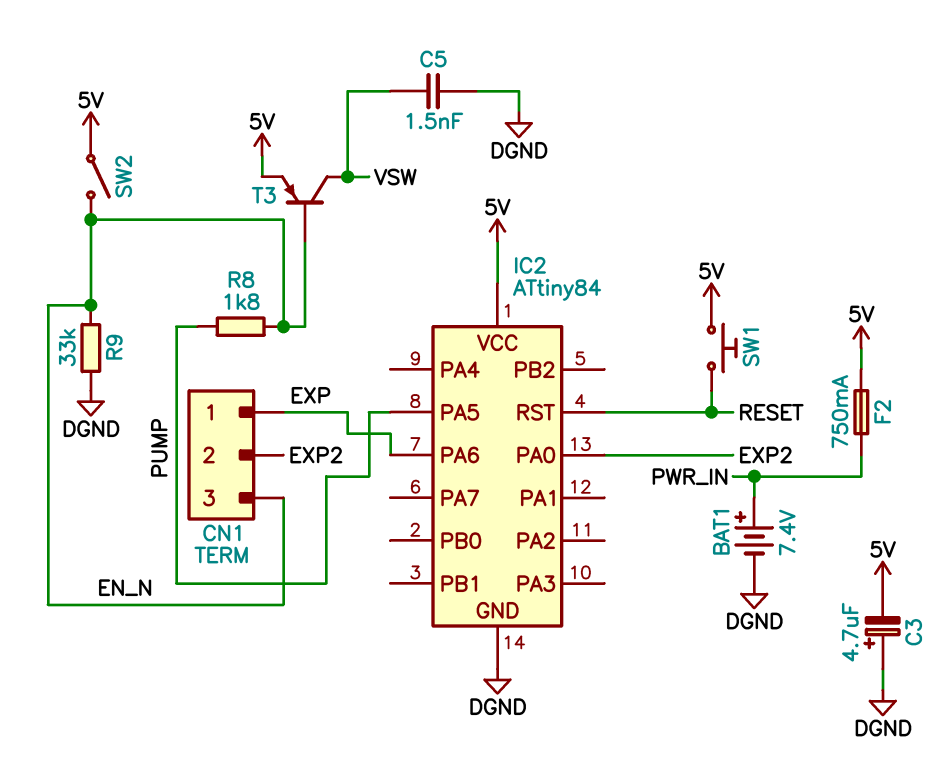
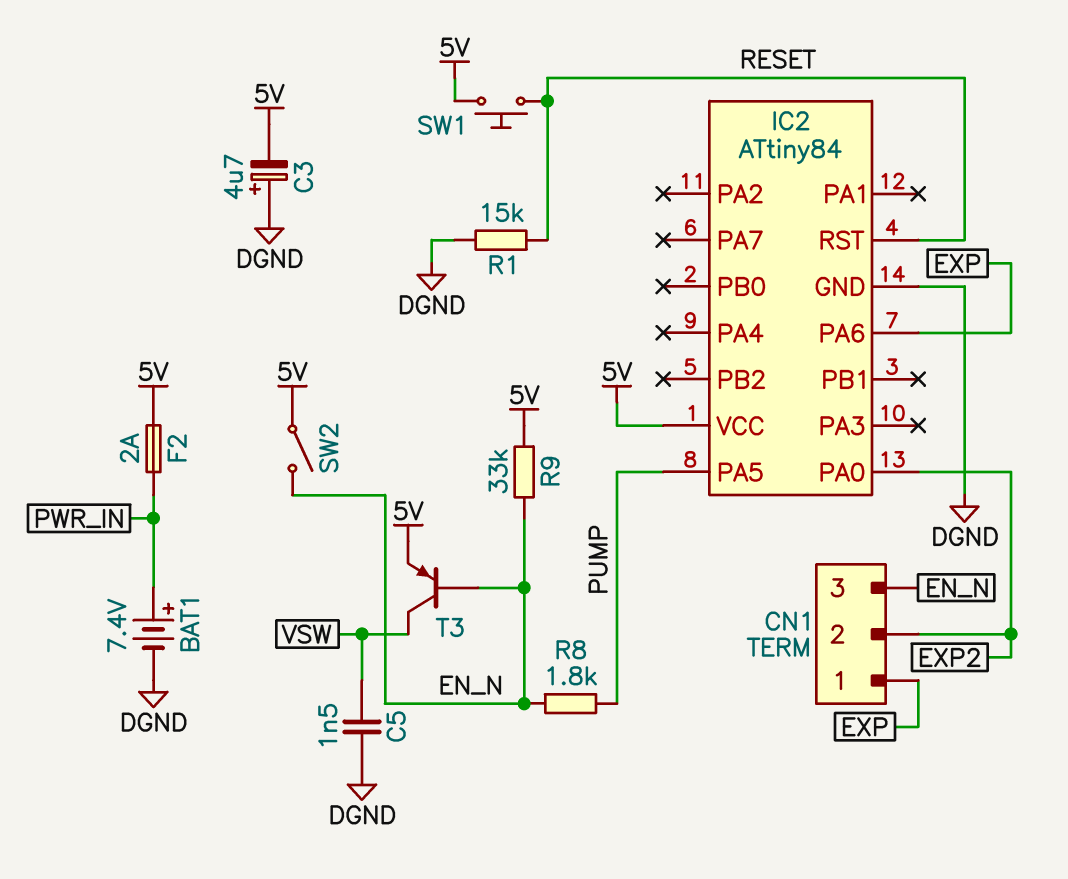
F2: 750mA (5V, PWR_IN) -> 2A (5V, PWR_IN)
R1: none -> 15k (DGND, RESET)
R9: 33k (DGND, EN_N) -> 33k (5V, EN_N)

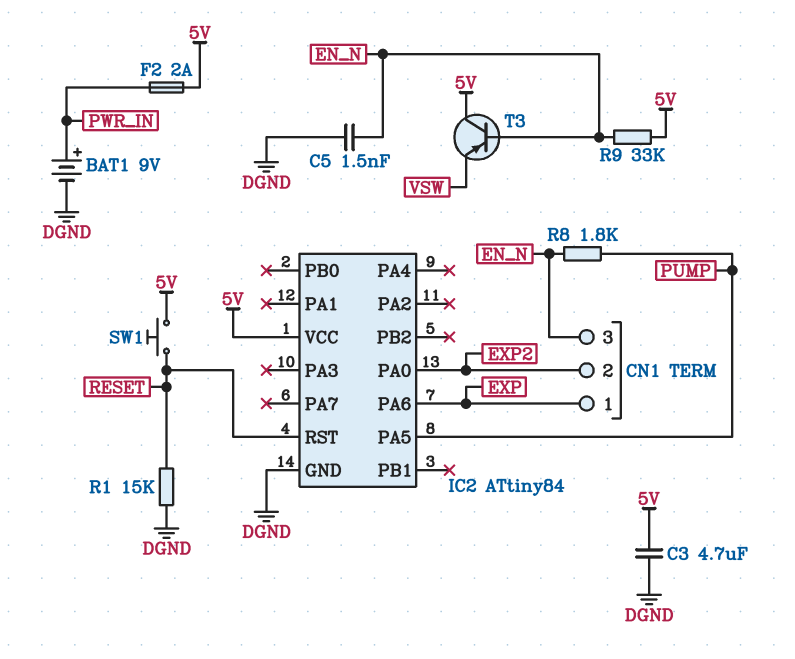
BAT1: 7.4V (plus PWR_IN, minus DGND) -> 9V (plus PWR_IN, minus DGND)
C3: 4.7uF (plus DGND, minus 5V) -> 4.7uF (5V, DGND)
C5: 1.5nF (DGND, VSW) -> 1.5nF (DGND, EN_N)
SW2: switch (5V, EN_N) -> none
T3: PNP (B EN_N, C VSW, E 5V) -> PNP (B EN_N, C 5V, E VSW)

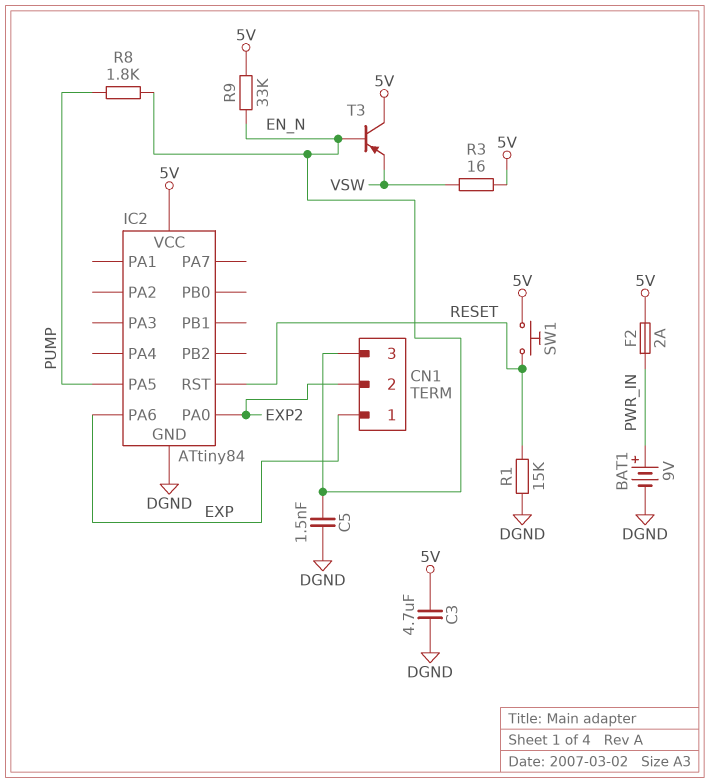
R3: none -> 16 (5V, VSW)

